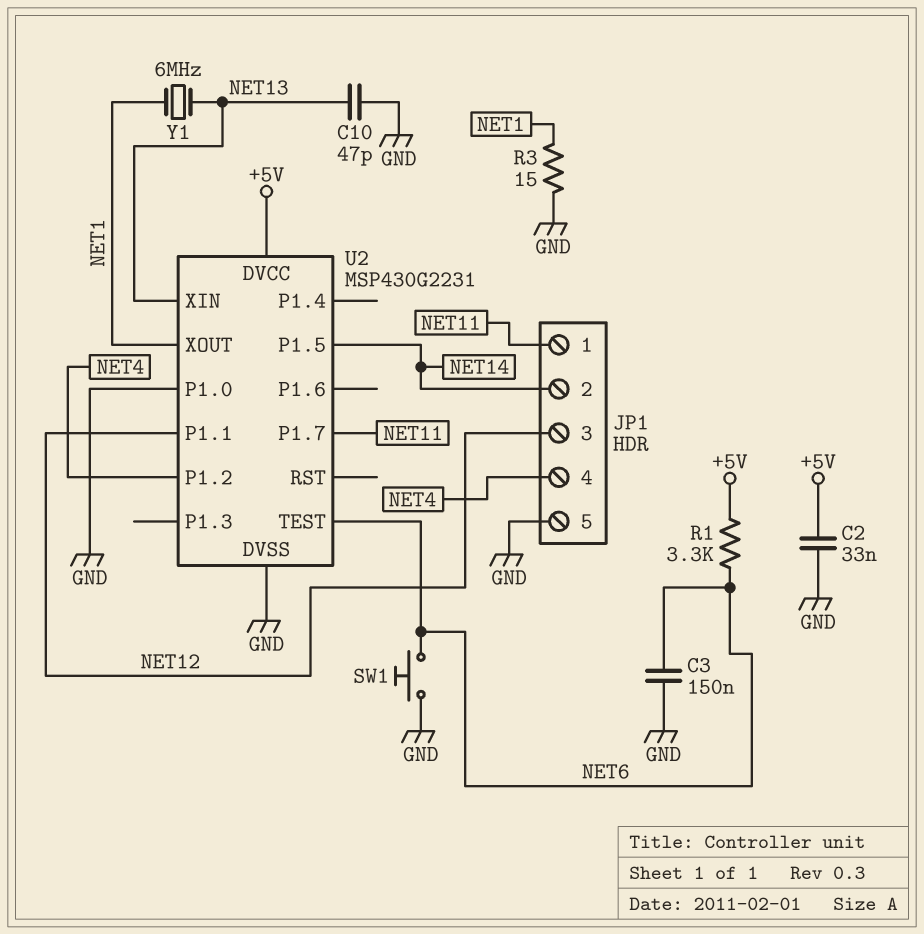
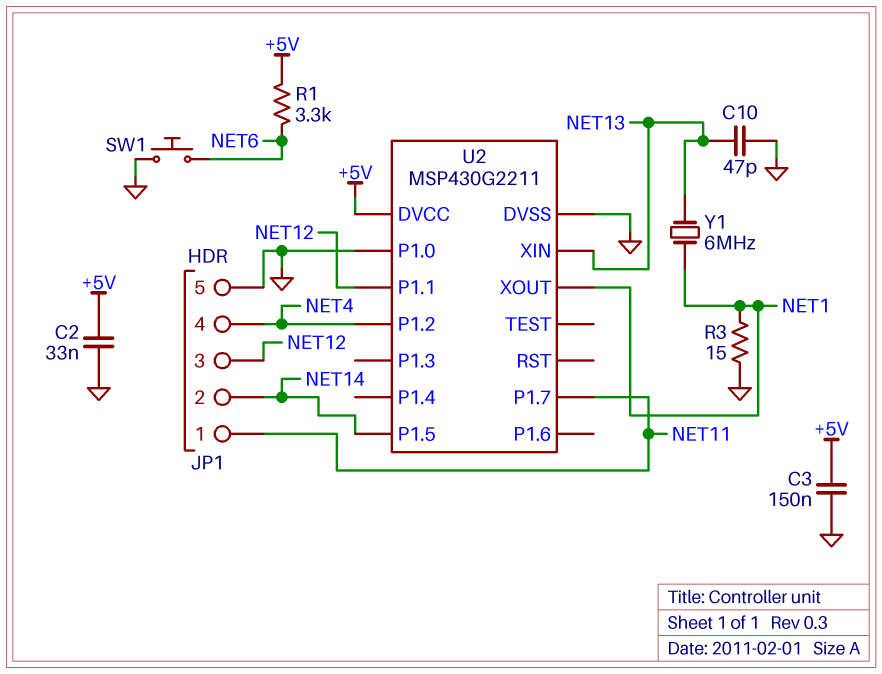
C3: 150nF (GND, NET6) -> 150nF (+5V, GND)
U2: MSP430G2231 -> MSP430G2211
U2 pin TEST: NET6 -> none

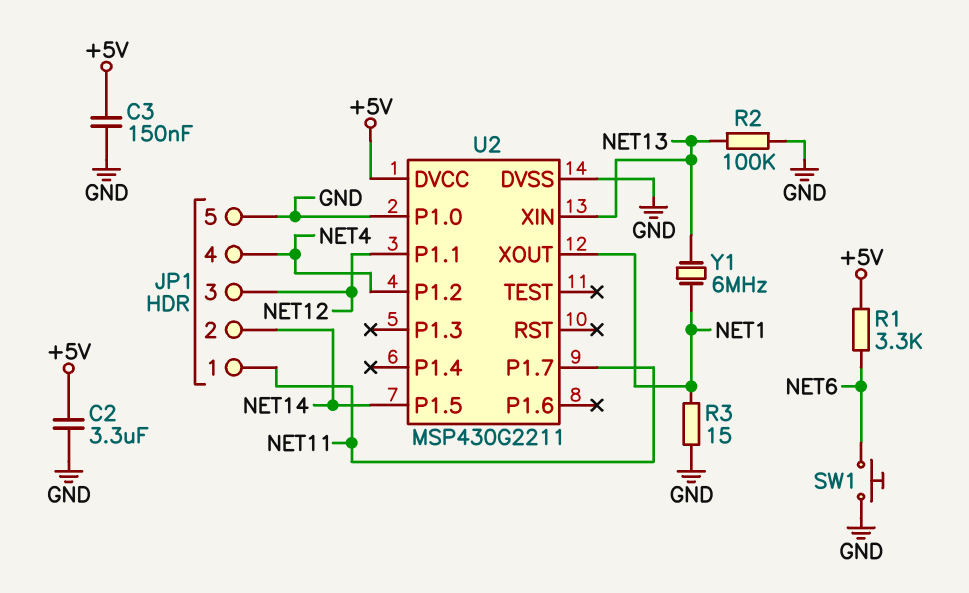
C2: 33nF (+5V, GND) -> 3.3uF (+5V, GND)
C10: 47pF (GND, NET13) -> none
R2: none -> 100k (GND, NET13)

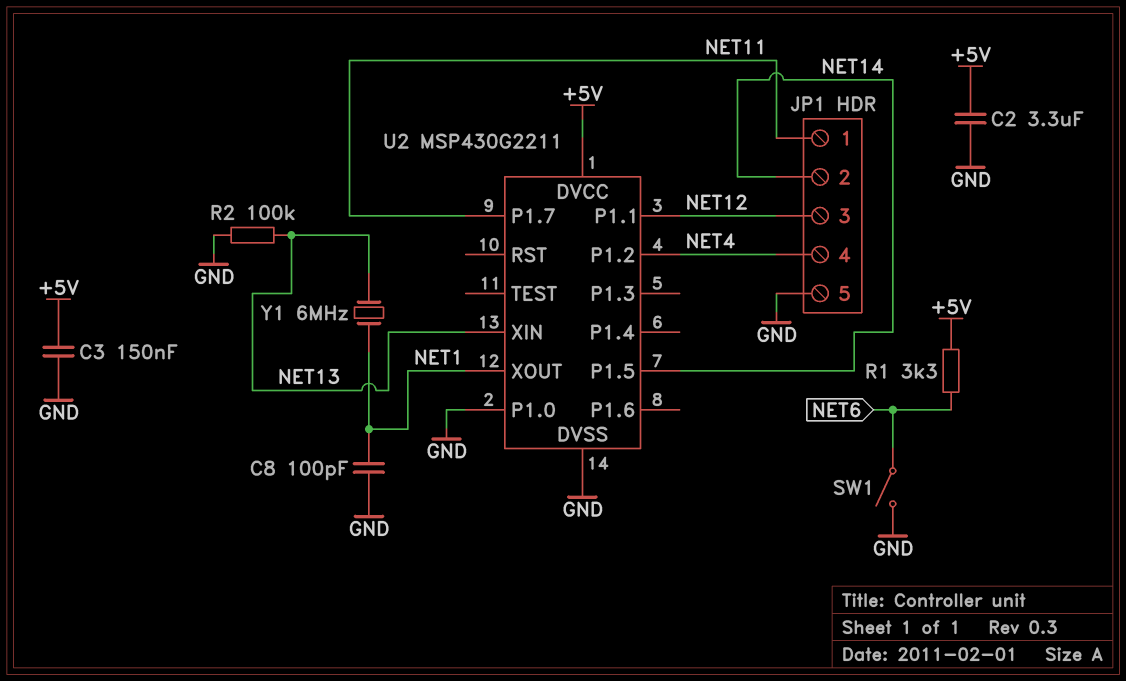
C8: none -> 100pF (GND, NET1)
R3: 15 (GND, NET1) -> none
SW1: button (GND, NET6) -> switch (GND, NET6)

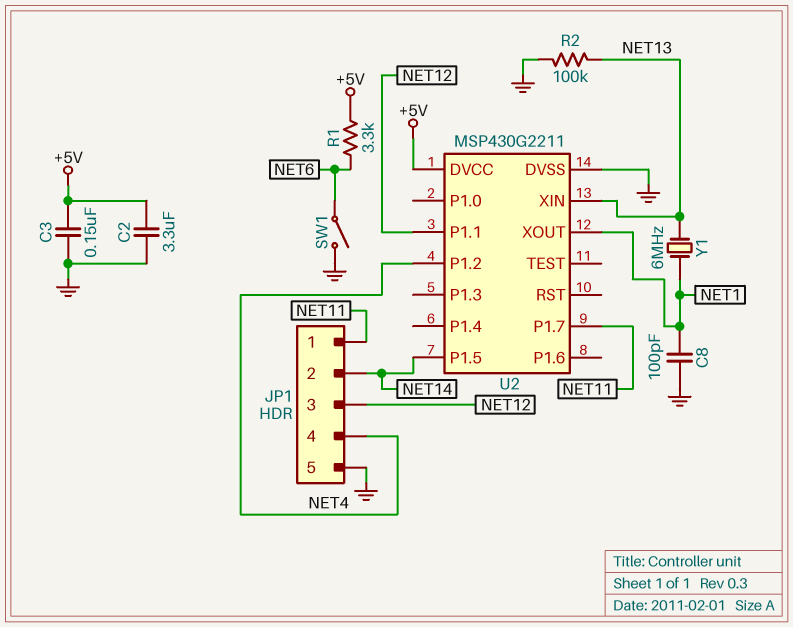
U2 pin P1.0: GND -> none

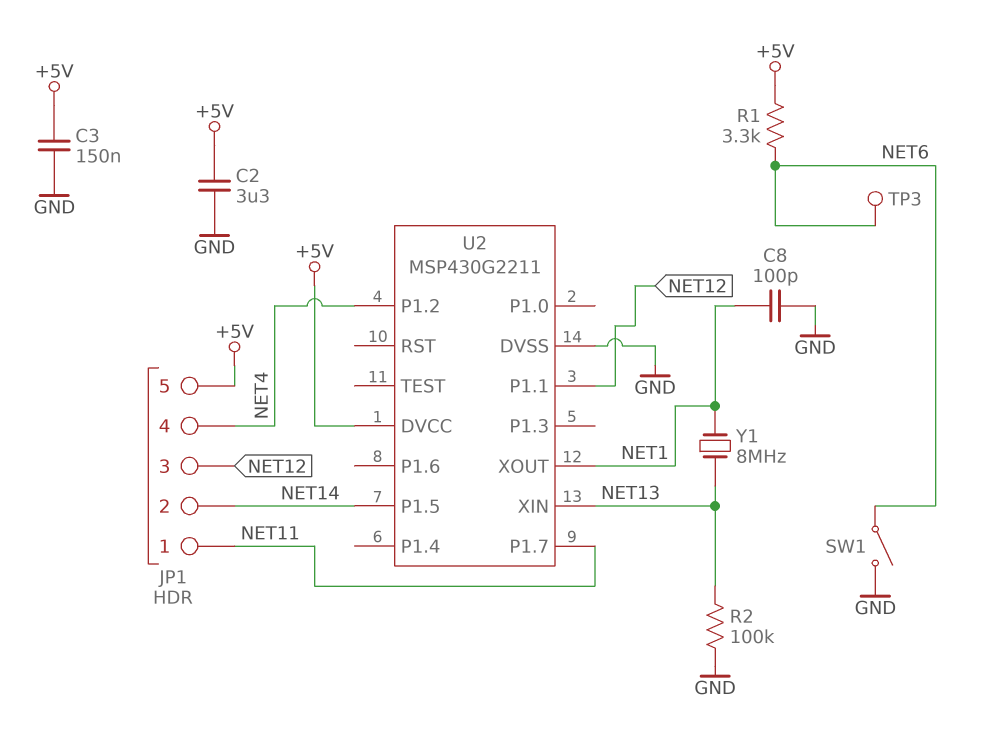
JP1 pin 5: GND -> +5V
TP3: none -> test point (NET6)
Y1: 6MHz (NET1, NET13) -> 8MHz (NET1, NET13)

